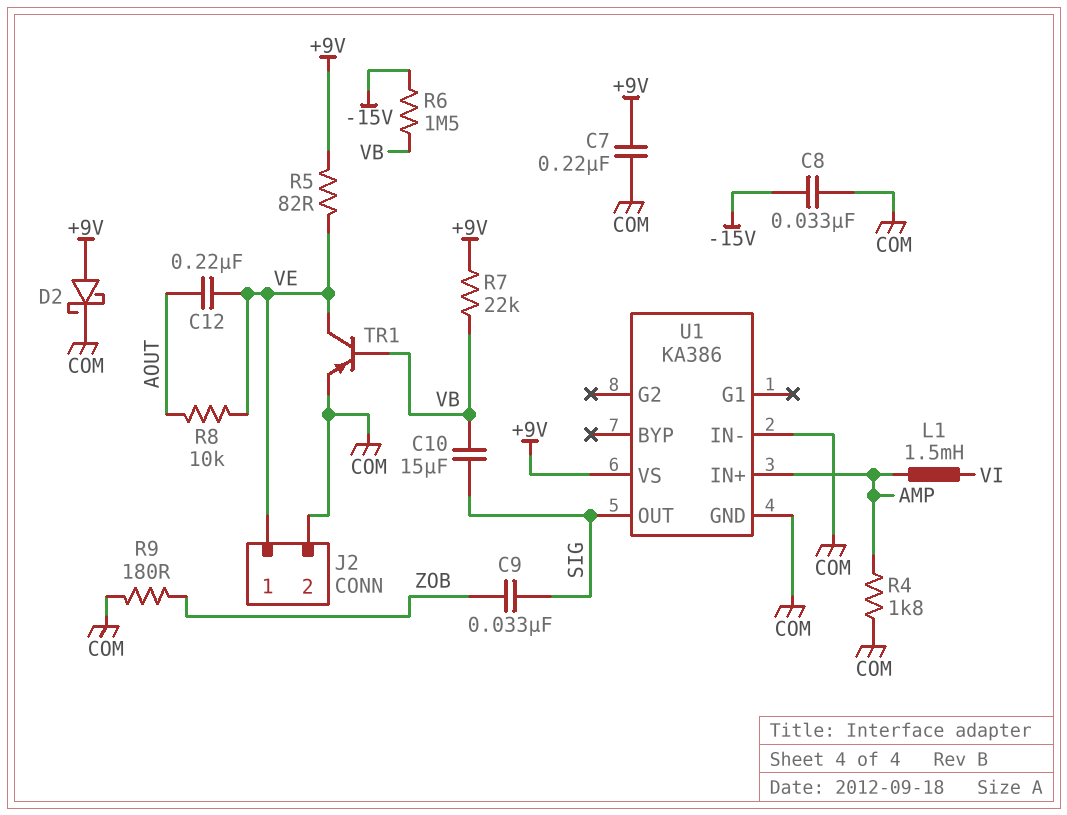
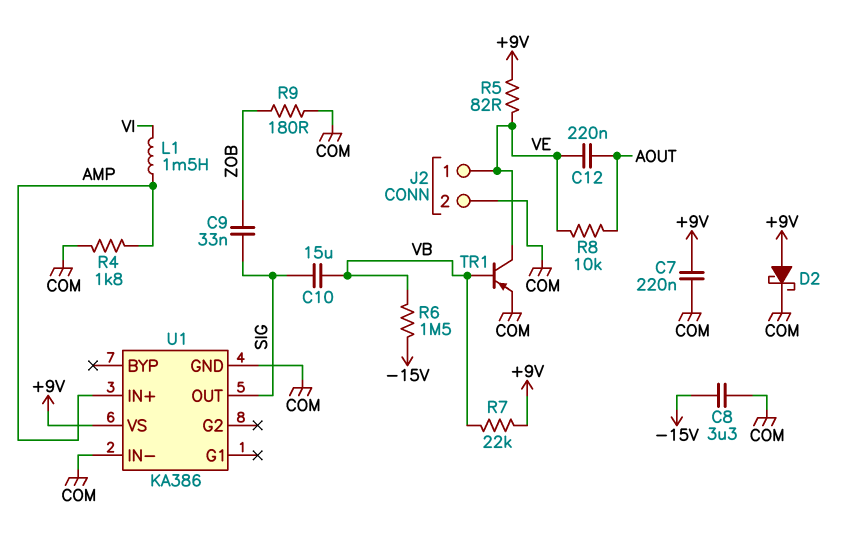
C8: 33nF (-15V, COM) -> 3.3uF (-15V, COM)

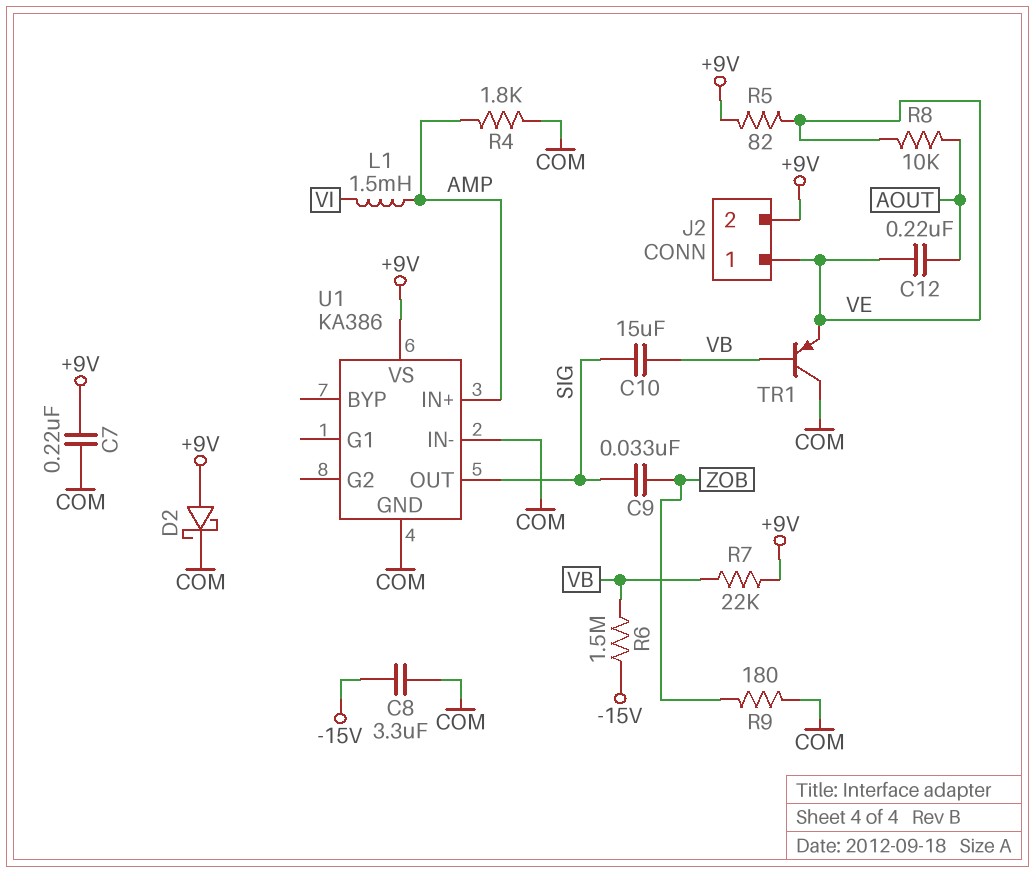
J2 pin 2: COM -> +9V
TR1: PNP (B VB, C VE, E COM) -> PNP (B VB, C COM, E VE)

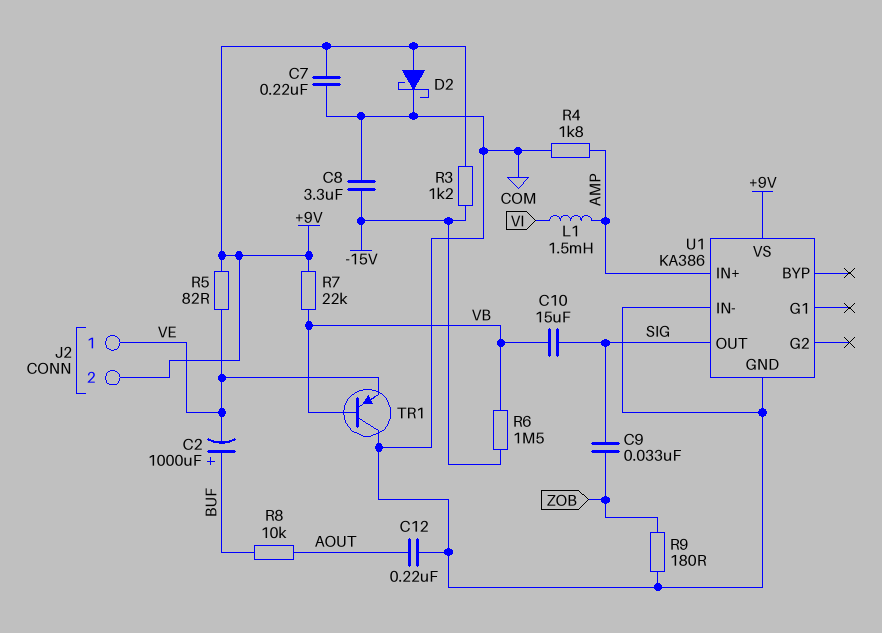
C2: none -> 1000uF (plus BUF, minus VE)
C12: 220nF (AOUT, VE) -> 220nF (AOUT, COM)
R3: none -> 1.2k (+9V, -15V)
R8: 10k (AOUT, VE) -> 10k (AOUT, BUF)

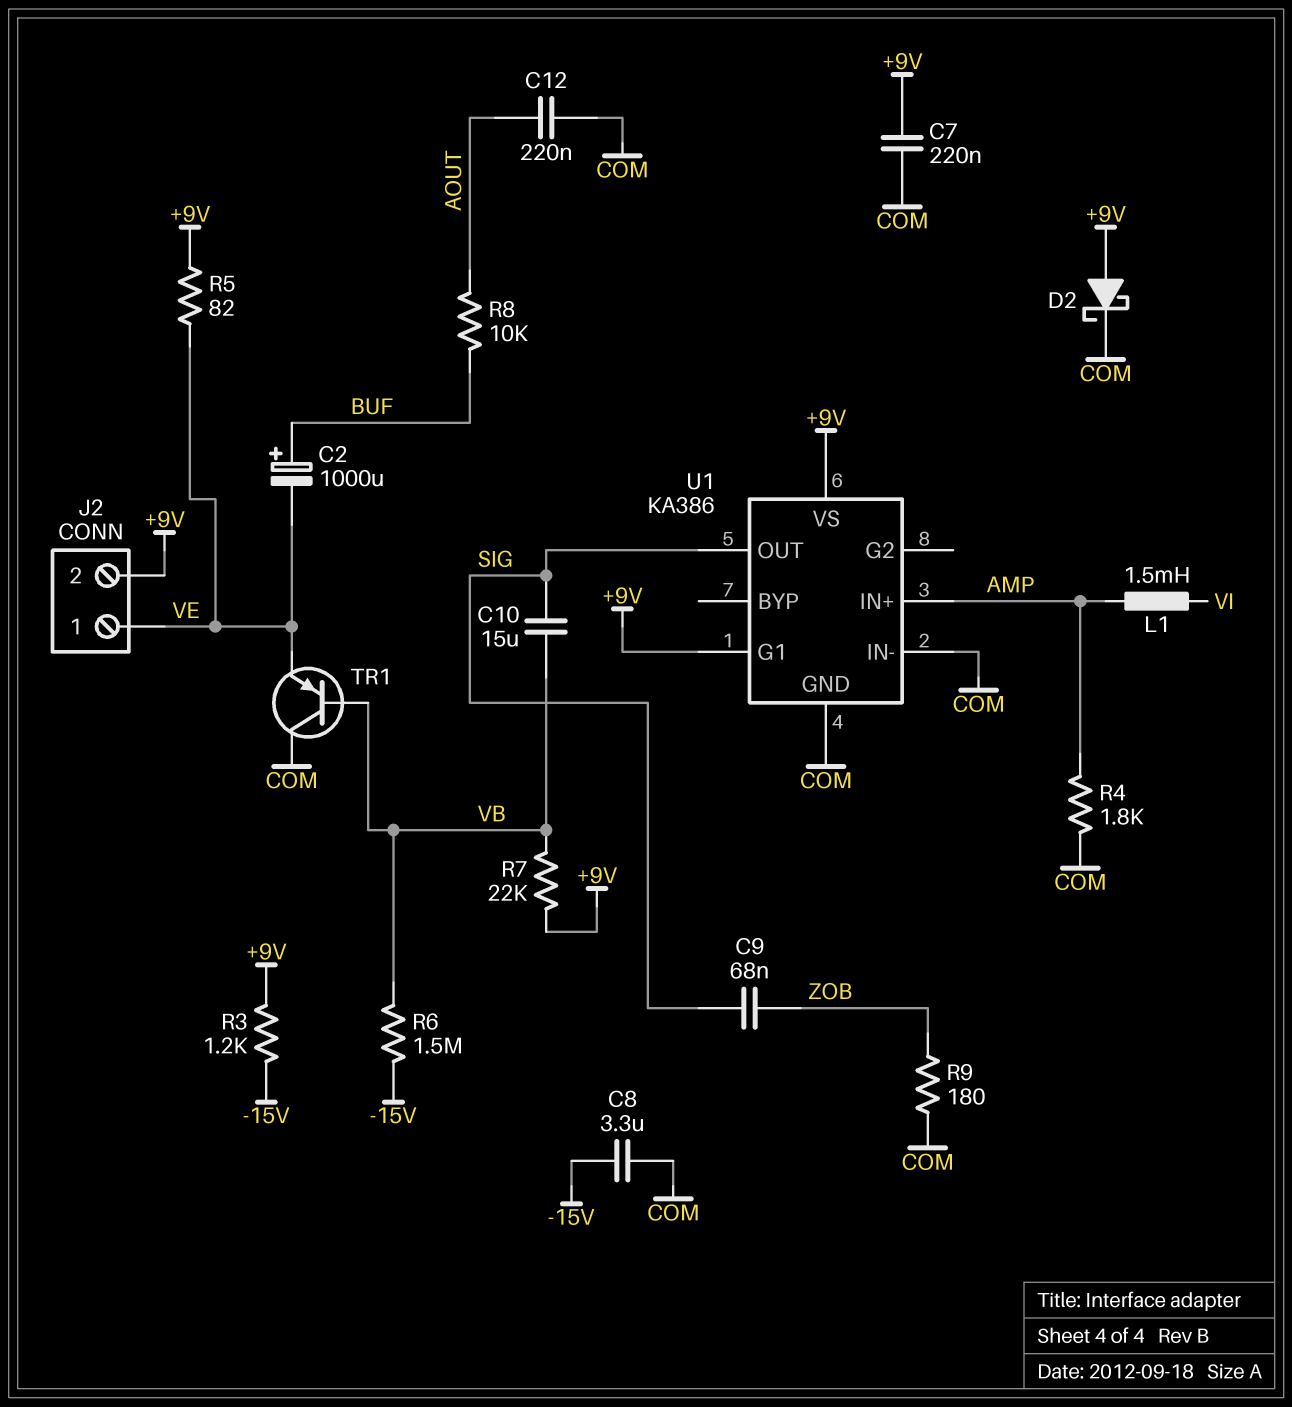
C9: 33nF (SIG, ZOB) -> 68nF (SIG, ZOB)
U1 pin G1: none -> +9V

